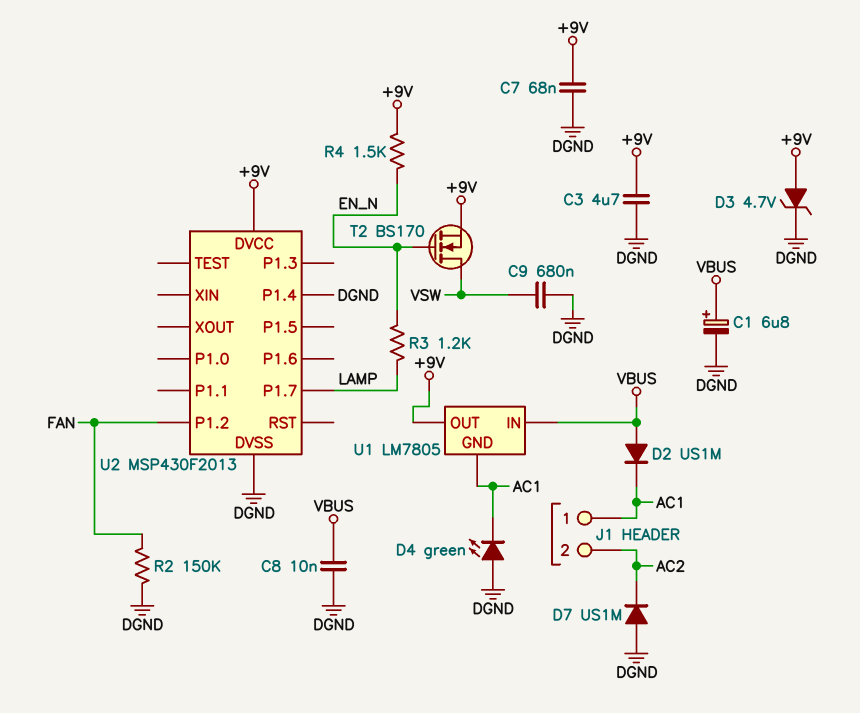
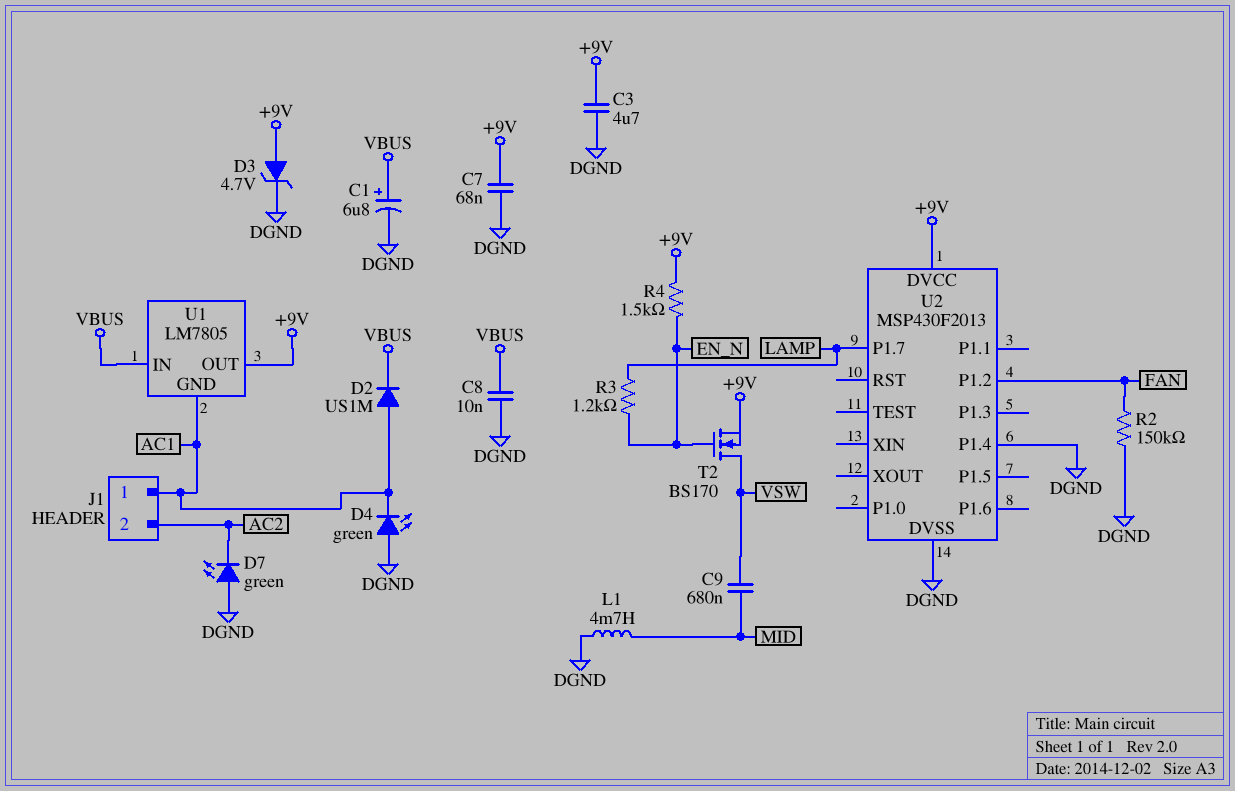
C9: 680nF (DGND, VSW) -> 680nF (MID, VSW)
D2: diode US1M (A VBUS, K AC1) -> diode US1M (A AC1, K VBUS)
D7: diode US1M (A DGND, K AC2) -> LED green (A DGND, K AC2)
L1: none -> 4.7mH (DGND, MID)

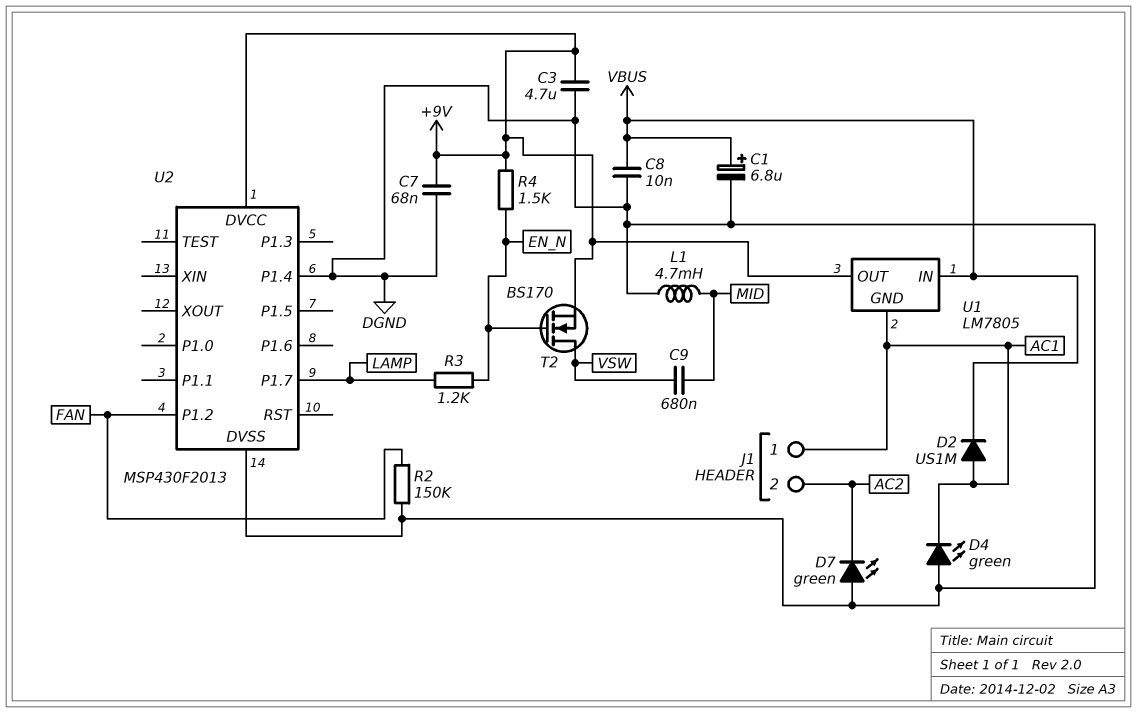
D3: zener 4.7V (A +9V, K DGND) -> none

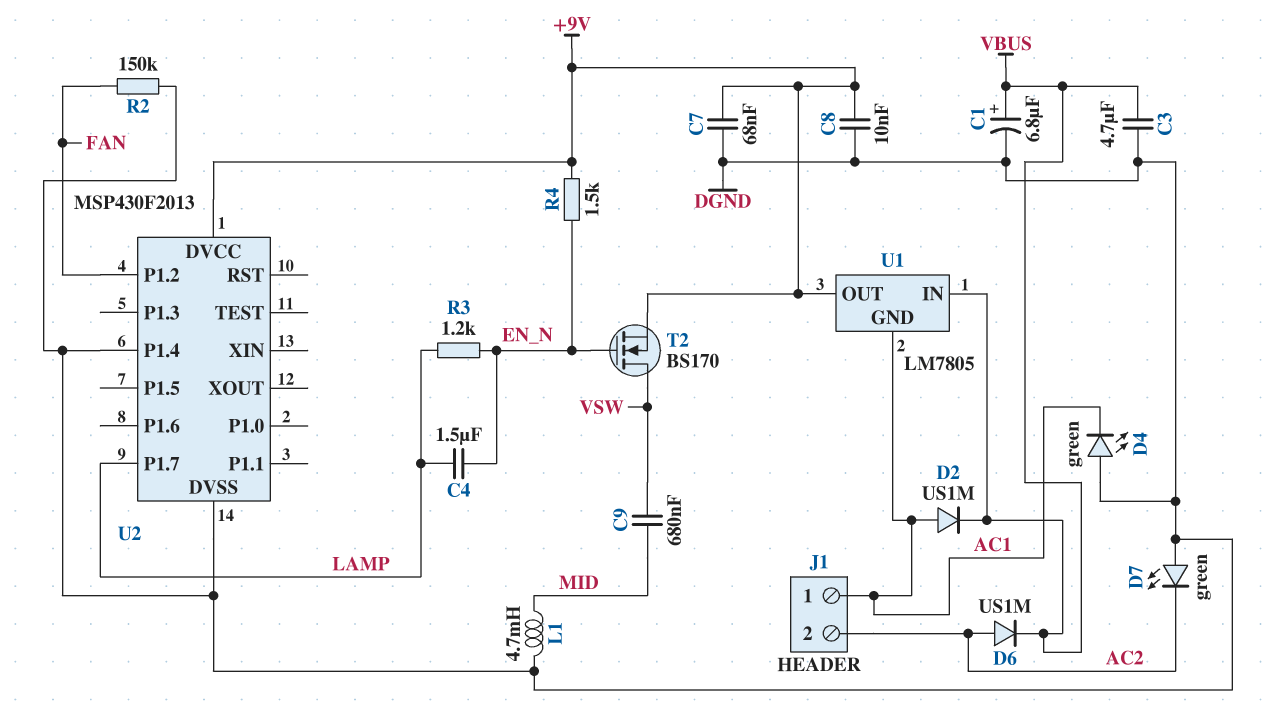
C3: 4.7uF (+9V, DGND) -> 4.7uF (DGND, VBUS)
C4: none -> 1.5uF (EN_N, LAMP)
C8: 10nF (DGND, VBUS) -> 10nF (+9V, DGND)
D6: none -> diode US1M (A AC2, K VBUS)

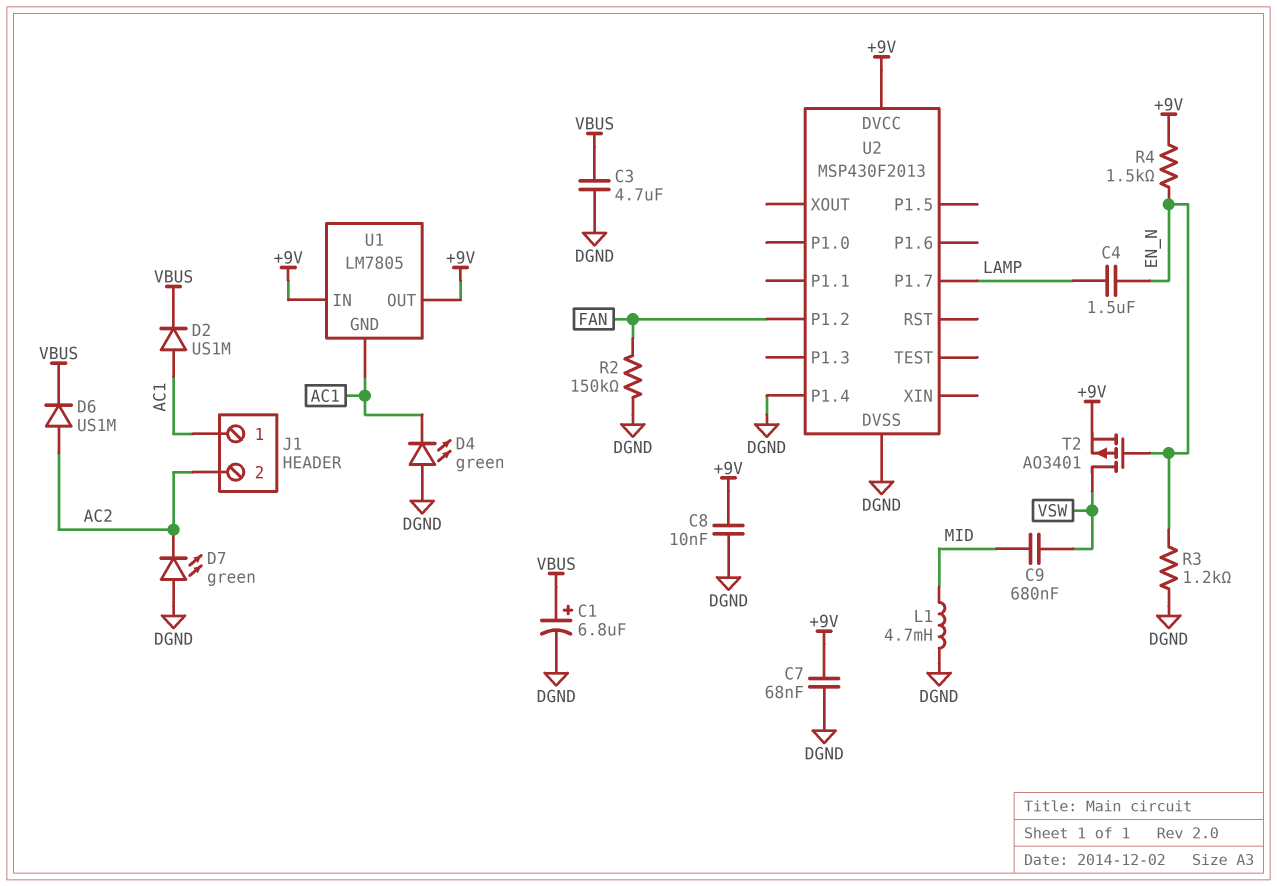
R3: 1.2k (EN_N, LAMP) -> 1.2k (DGND, EN_N)
T2: NMOS BS170 (G EN_N, D VSW, S +9V) -> PMOS AO3401 (G EN_N, D VSW, S +9V)
U1 pin IN: VBUS -> +9V

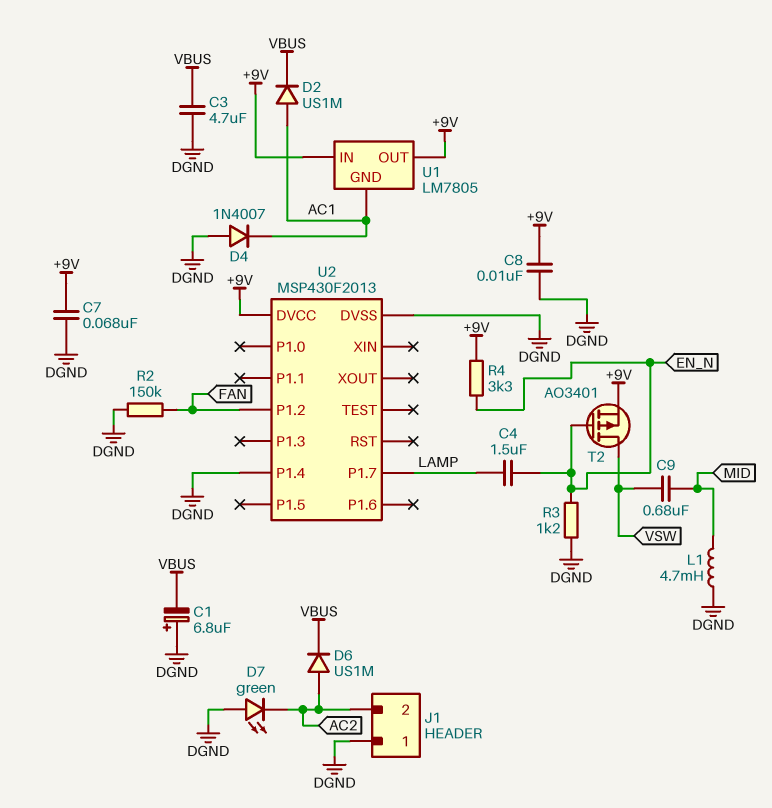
C1: 6.8uF (plus VBUS, minus DGND) -> 6.8uF (plus DGND, minus VBUS)
D4: LED green (A DGND, K AC1) -> diode 1N4007 (A DGND, K AC1)
J1 pin 1: AC1 -> DGND
R4: 1.5k (+9V, EN_N) -> 3.3k (+9V, EN_N)

